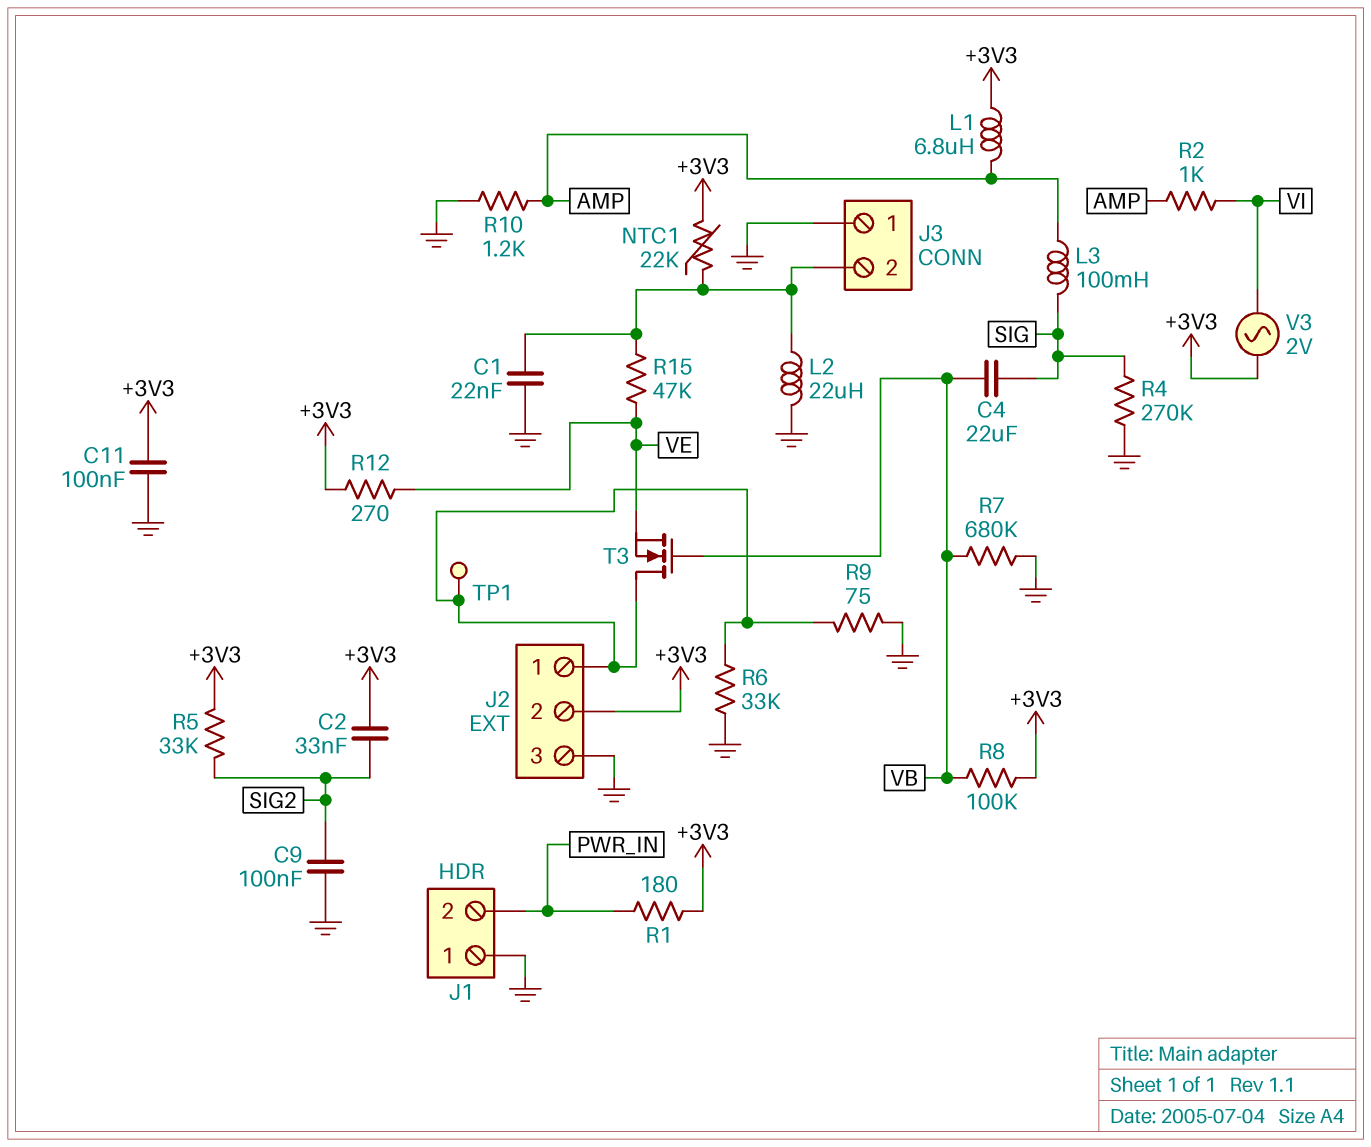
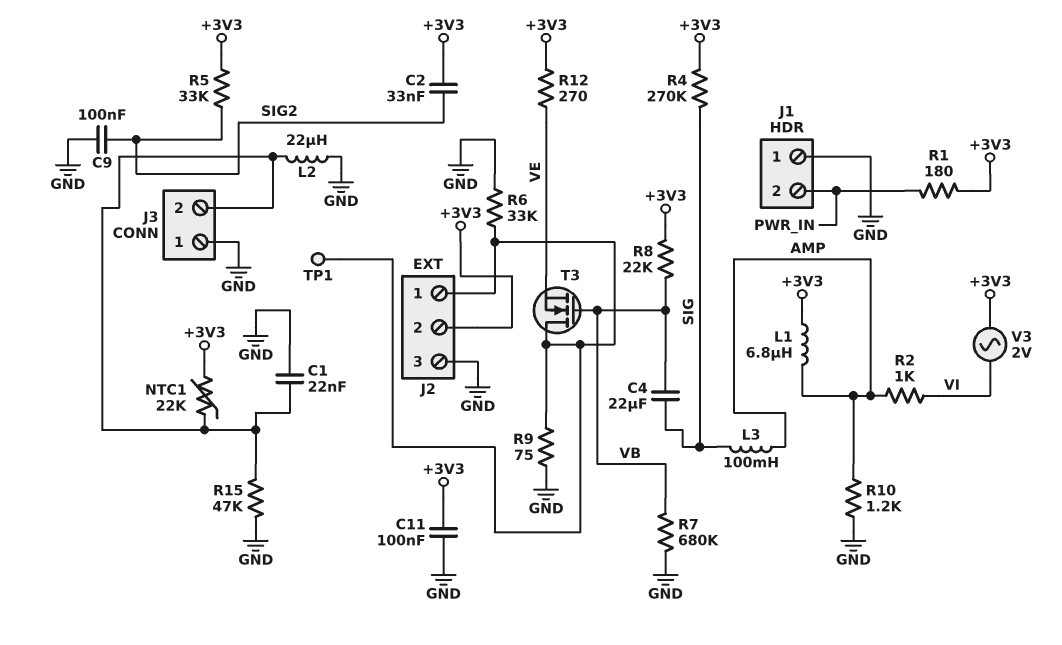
R4: 270k (GND, SIG) -> 270k (+3V3, SIG)
R8: 100k (+3V3, VB) -> 22k (+3V3, VB)
R15: 47k (J3/2, VE) -> 47k (GND, J3/2)

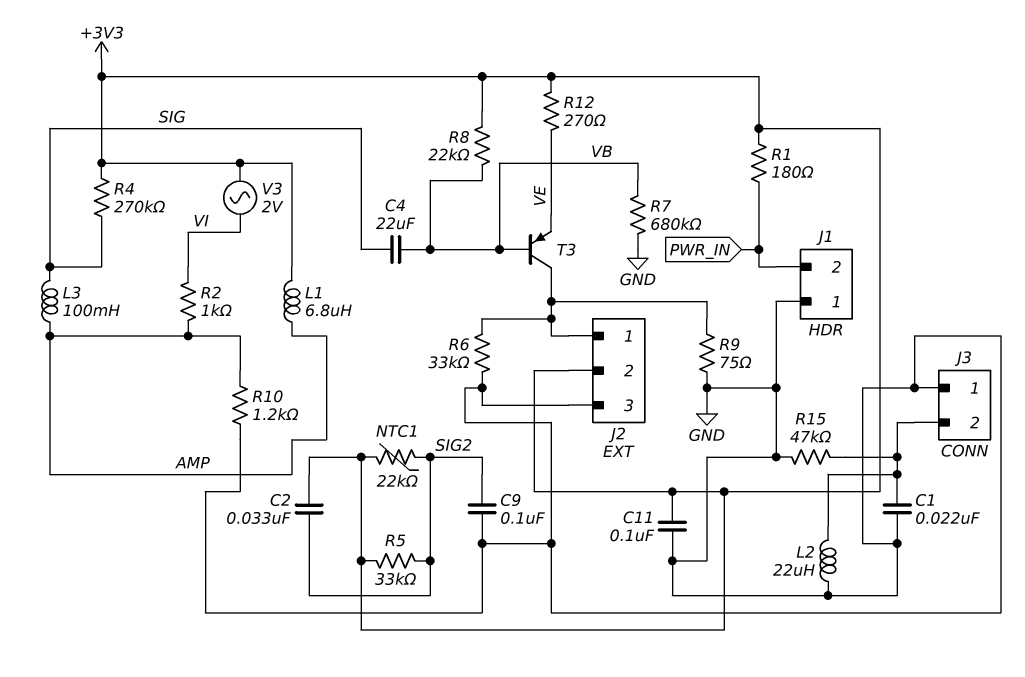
NTC1: 22k (+3V3, J3/2) -> 22k (+3V3, SIG2)
T3: NMOS (G VB, D J2/1, S VE) -> PNP (B VB, C J2/1, E VE)
TP1: test point (J2/1) -> none

